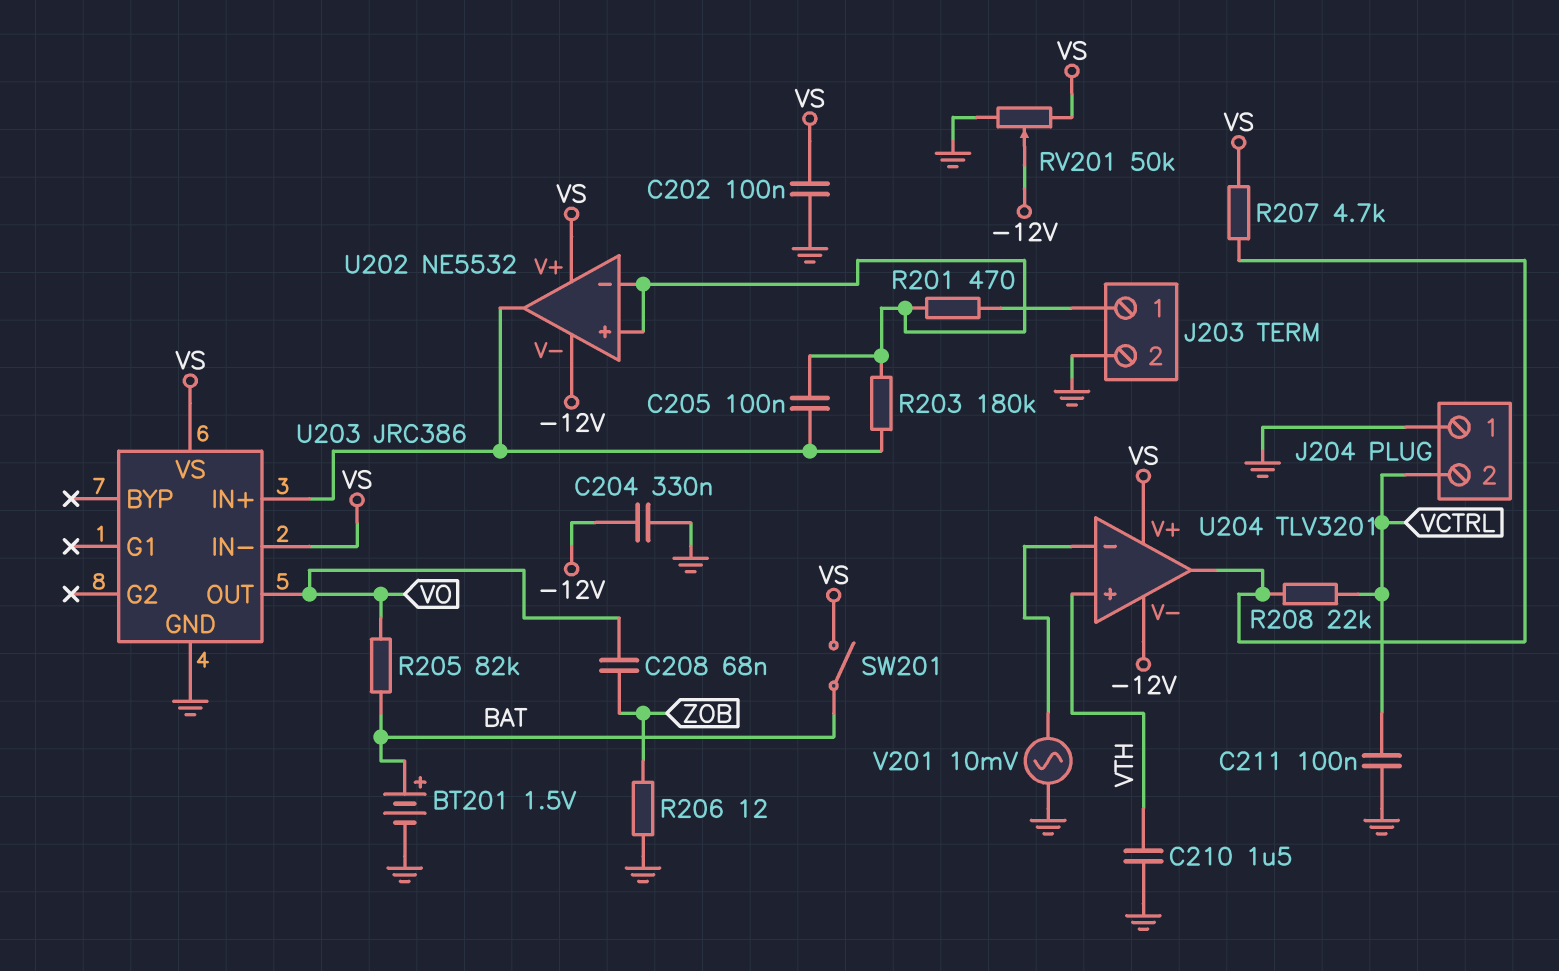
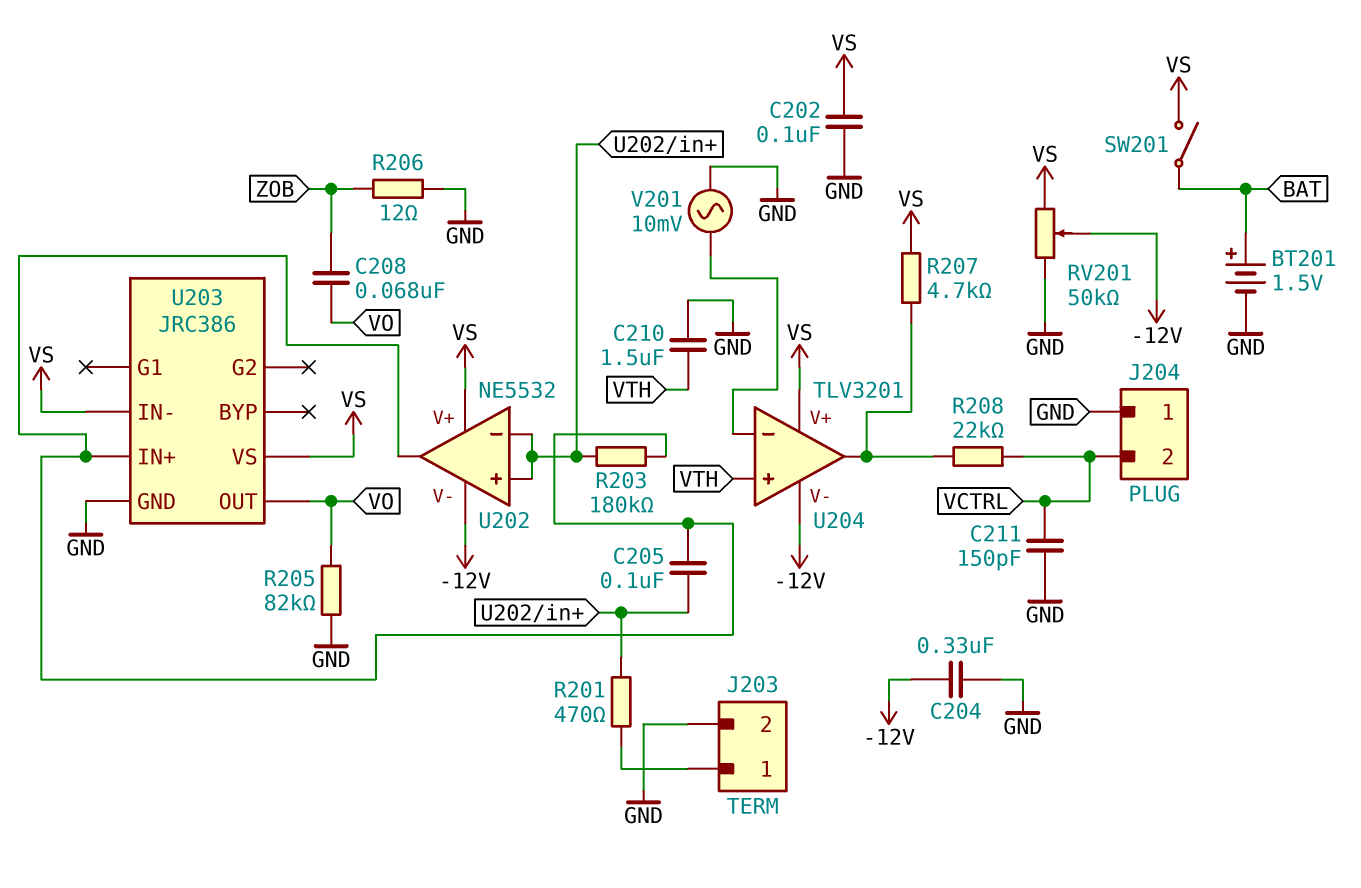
C211: 100nF (GND, VCTRL) -> 150pF (GND, VCTRL)
R205: 82k (BAT, VO) -> 82k (GND, VO)

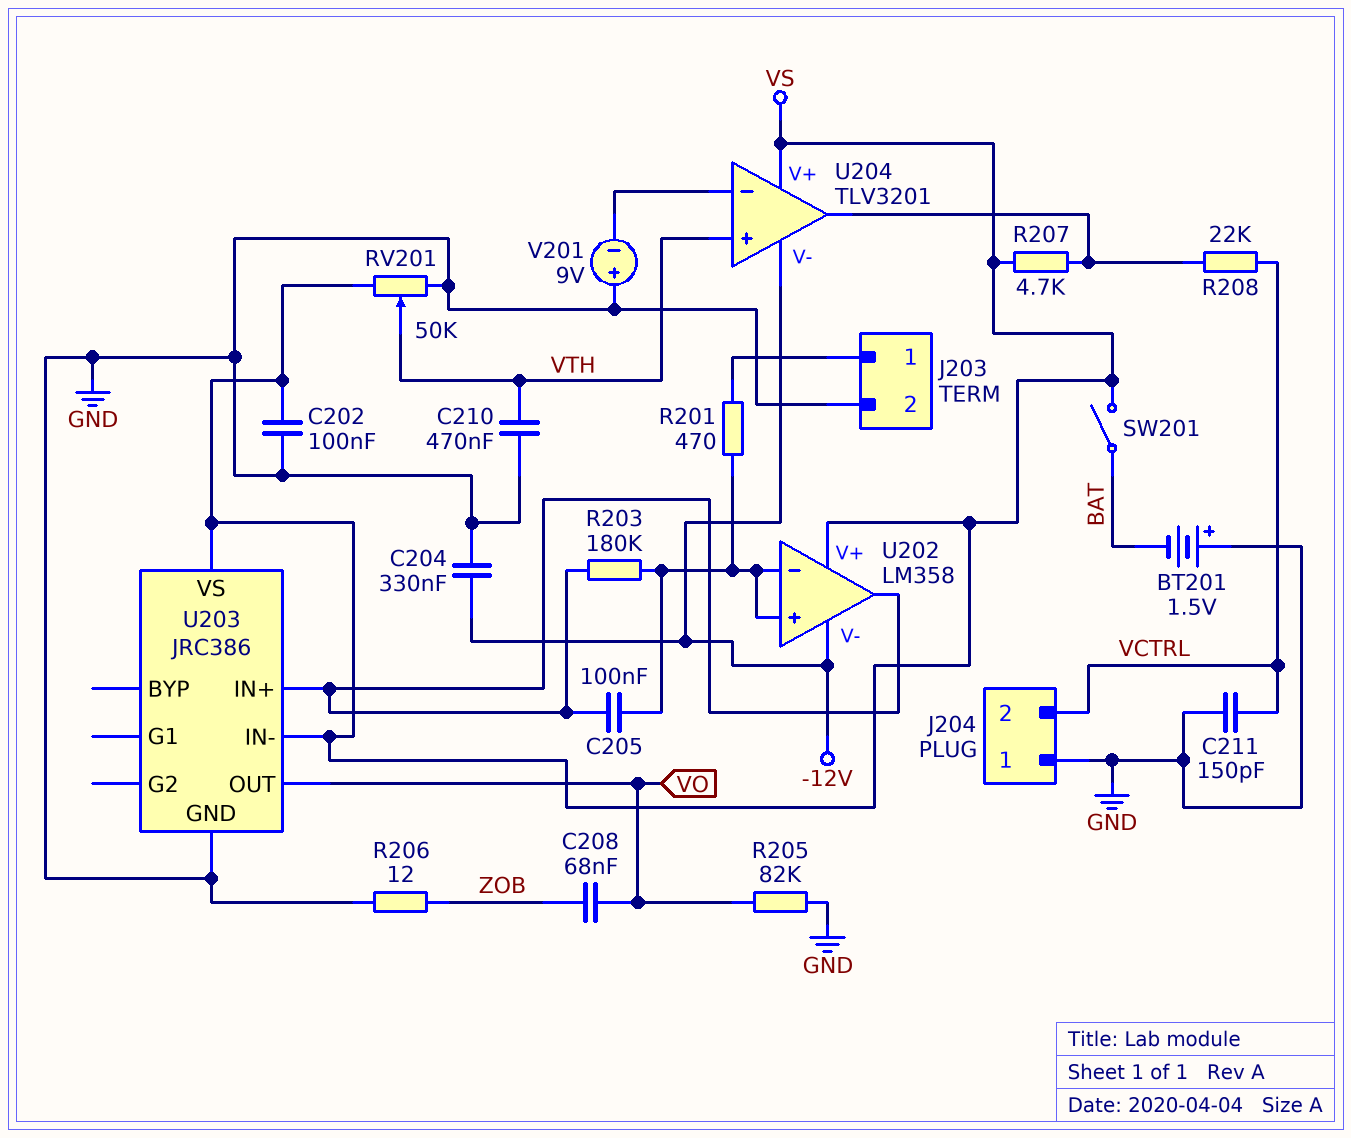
BT201: 1.5V (plus BAT, minus GND) -> 1.5V (plus GND, minus BAT)
C210: 1.5uF (GND, VTH) -> 470nF (GND, VTH)
RV201: 50k (GND, VS, wiper -12V) -> 50k (GND, VS, wiper VTH)
U202: NE5532 -> LM358
V201: AC 10mV (GND, U204/in-) -> 9V (plus GND, minus U204/in-)

